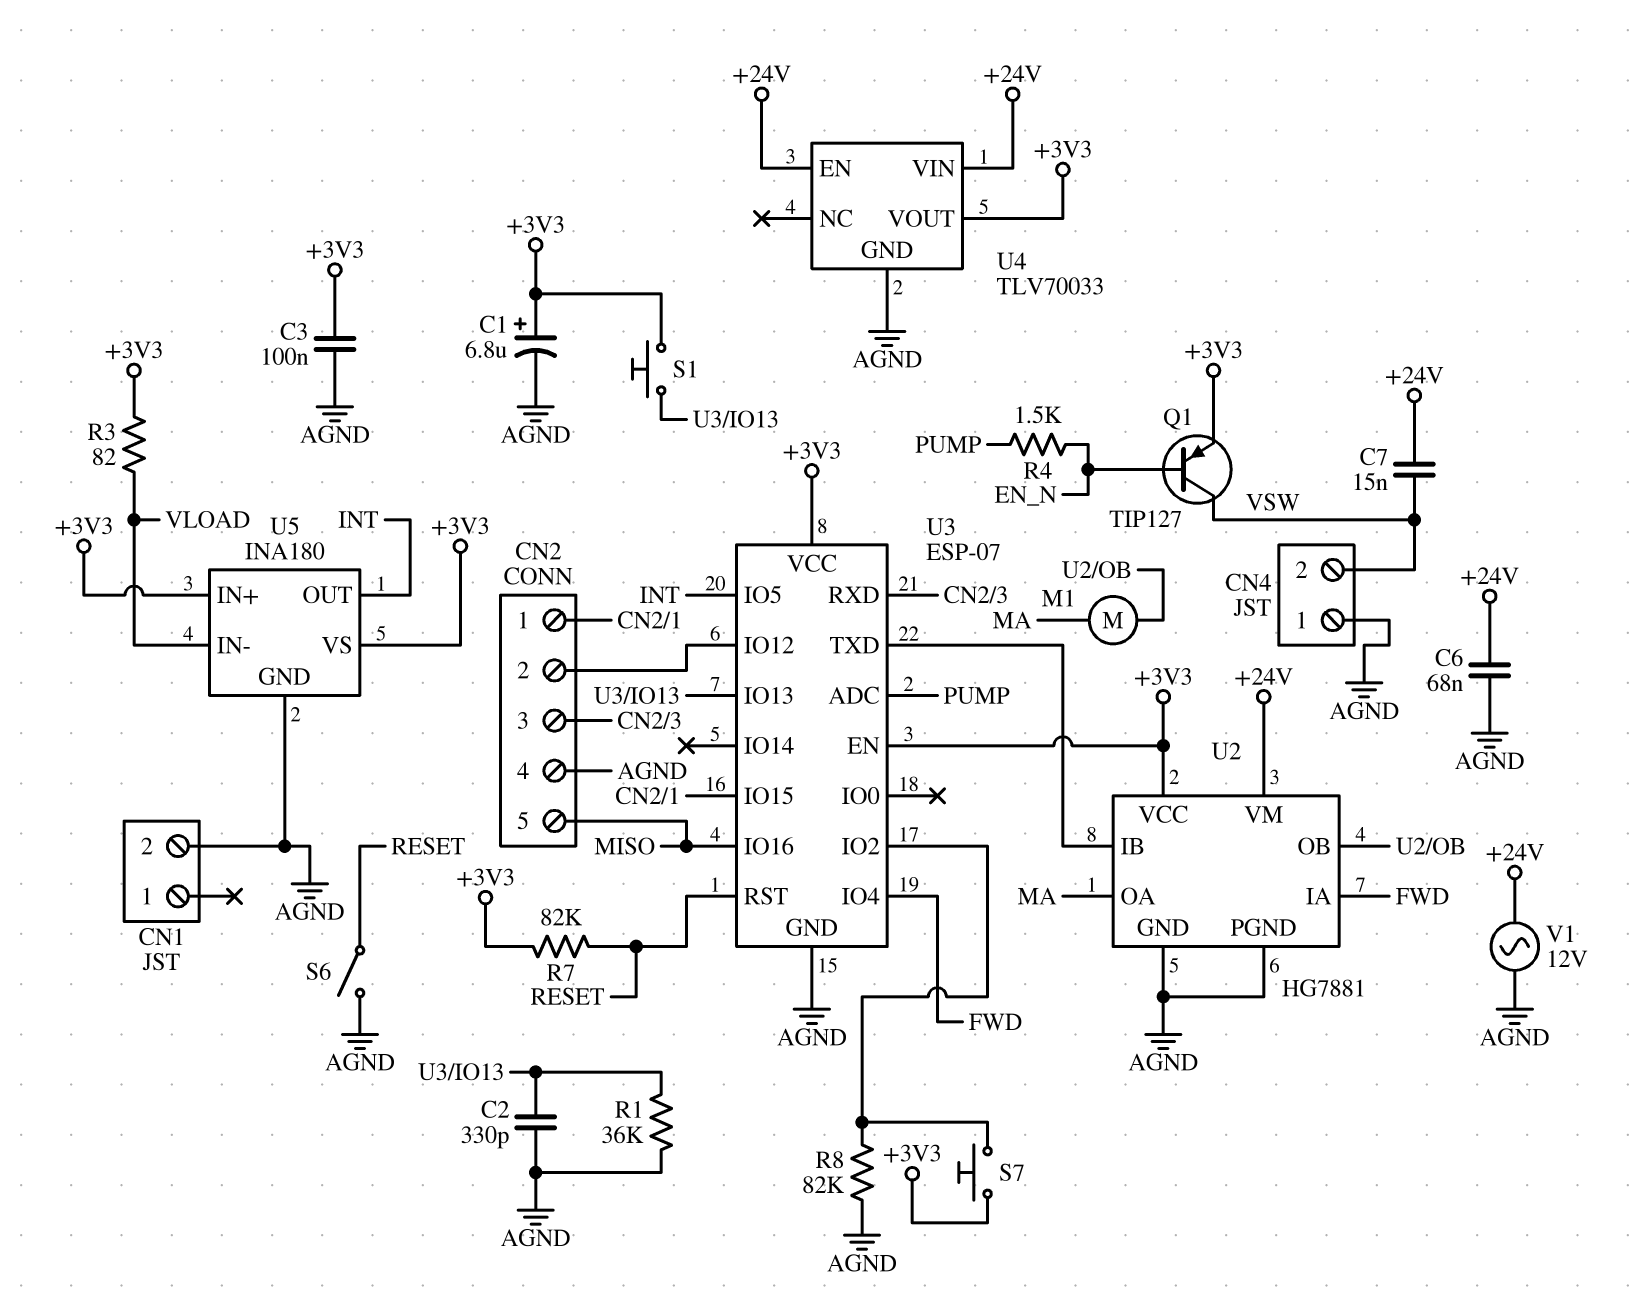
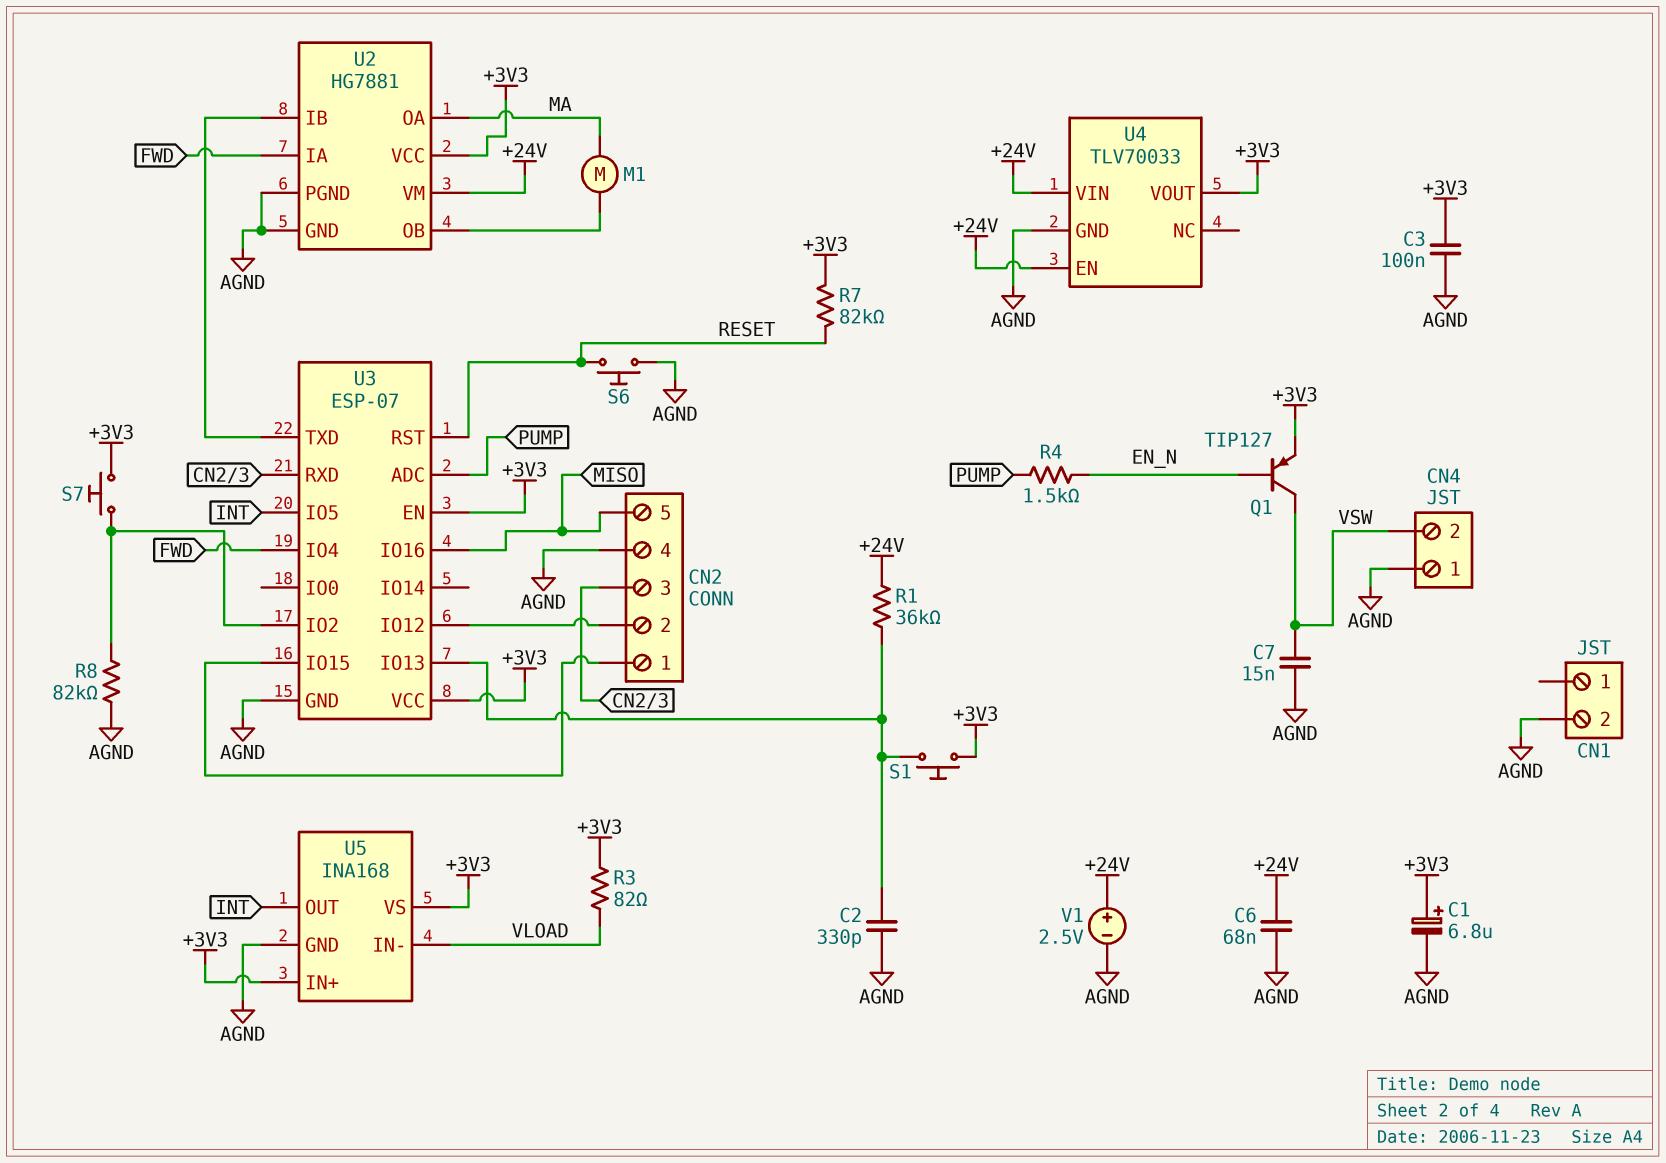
C7: 15nF (+24V, VSW) -> 15nF (AGND, VSW)
R1: 36k (AGND, U3/IO13) -> 36k (+24V, U3/IO13)
S6: switch (AGND, RESET) -> button (AGND, RESET)
U5: INA180 -> INA168
V1: AC 12V (+24V, AGND) -> 2.5V (plus +24V, minus AGND)

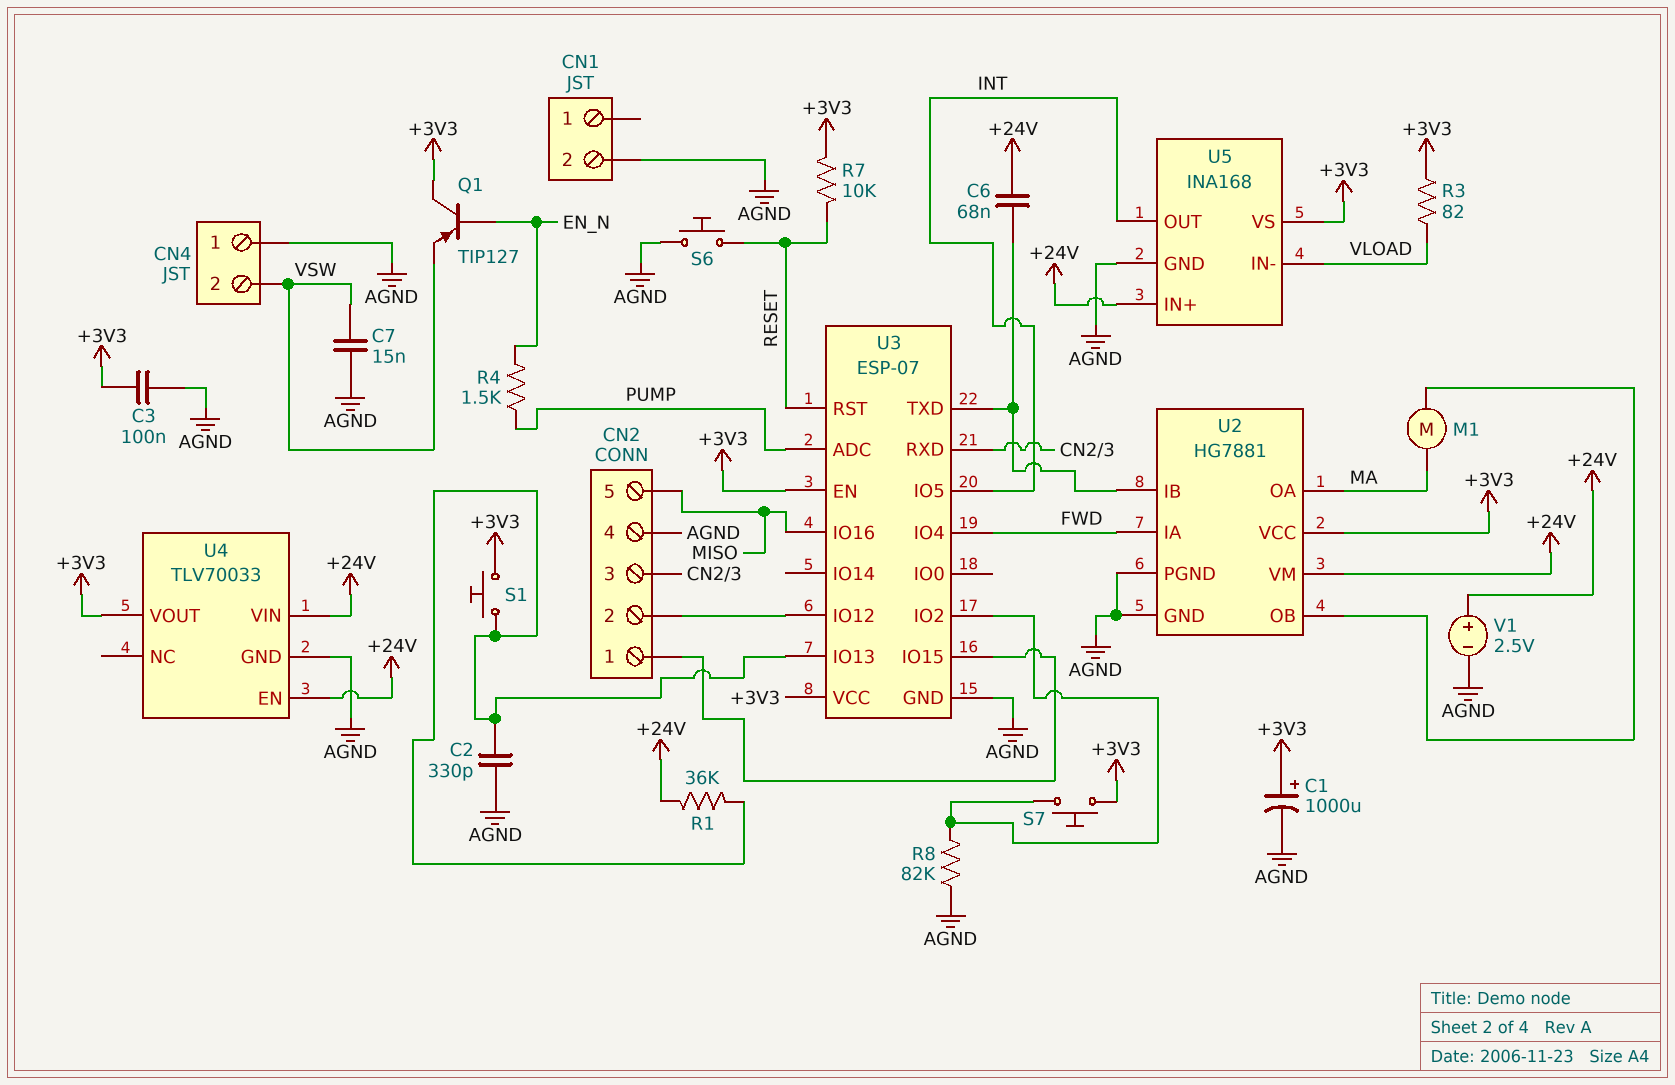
C1: 6.8uF (plus +3V3, minus AGND) -> 1000uF (plus +3V3, minus AGND)
C6: 68nF (+24V, AGND) -> 68nF (+24V, U2/IB)
Q1: PNP TIP127 (B EN_N, C VSW, E +3V3) -> PNP TIP127 (B EN_N, C +3V3, E VSW)
R7: 82k (+3V3, RESET) -> 10k (+3V3, RESET)
U5 pin IN+: +3V3 -> +24V

